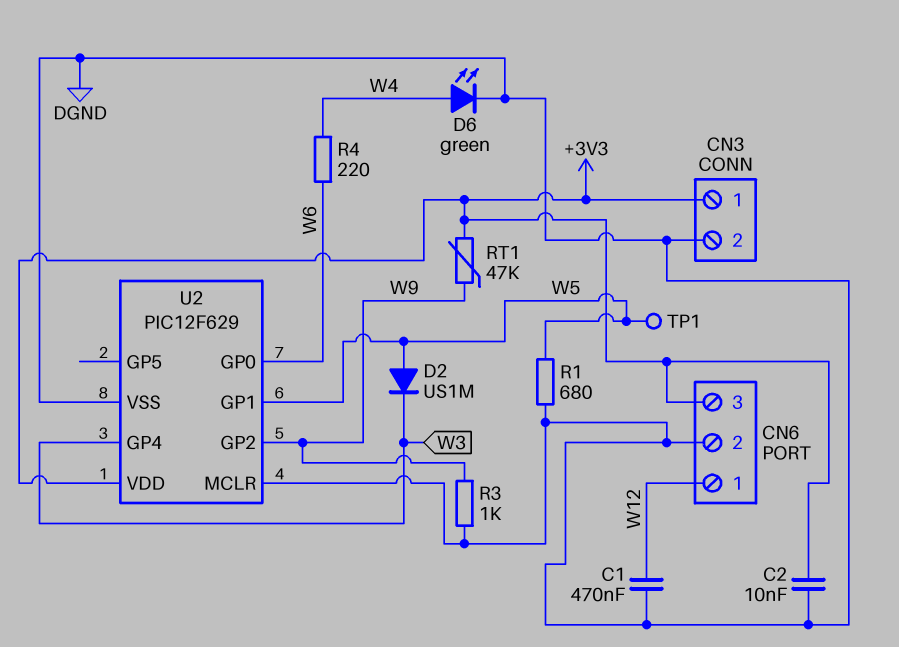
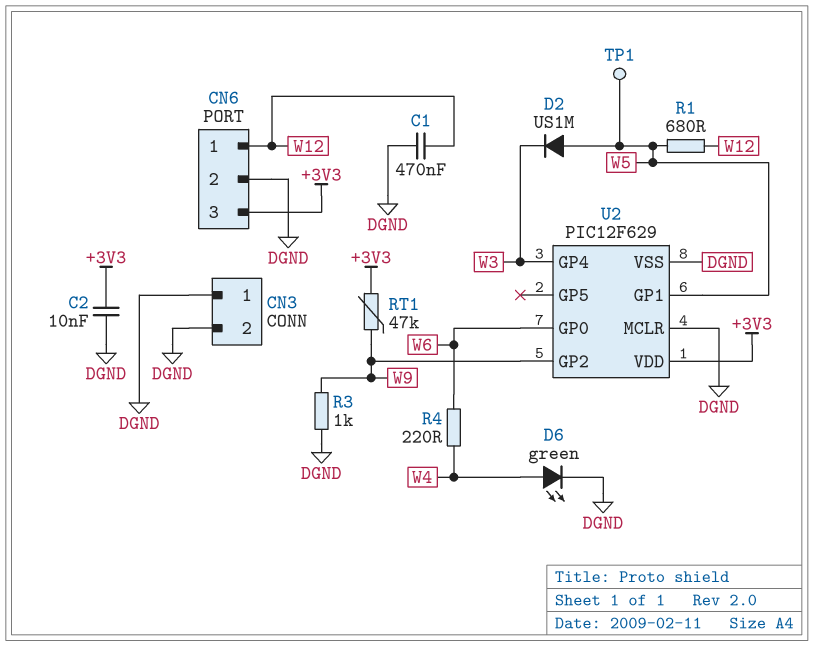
CN3 pin 1: +3V3 -> DGND
R1: 680 (DGND, W5) -> 680 (W5, W12)

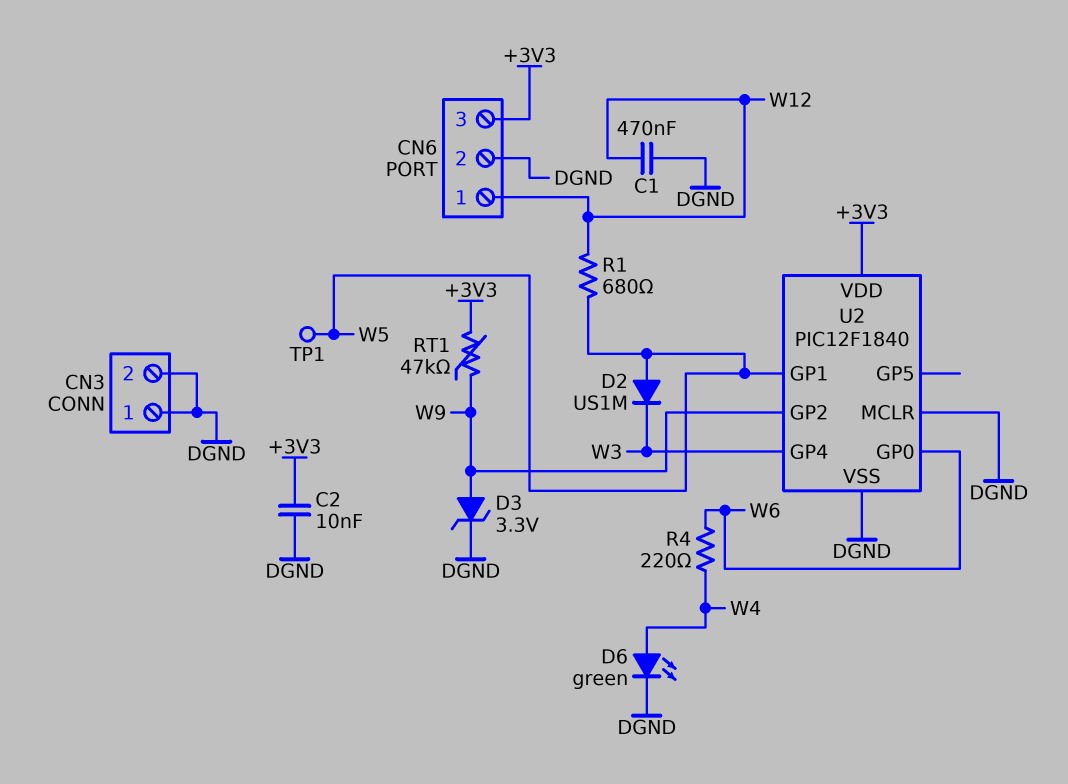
D3: none -> zener 3.3V (A W9, K DGND)
R3: 1k (DGND, W9) -> none
U2: PIC12F629 -> PIC12F1840

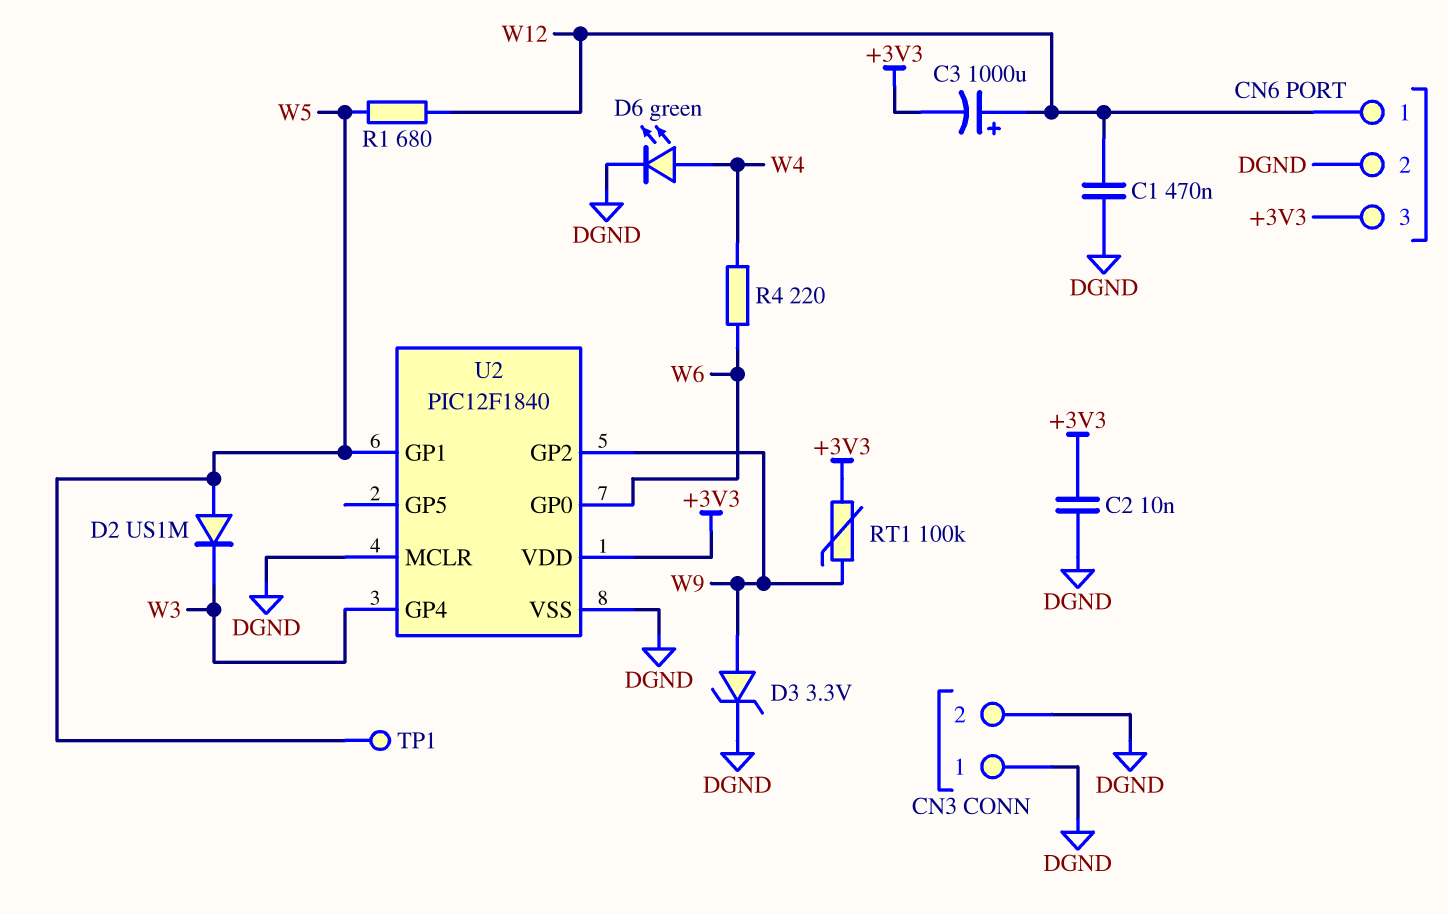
C3: none -> 1000uF (plus W12, minus +3V3)
RT1: 47k (+3V3, W9) -> 100k (+3V3, W9)

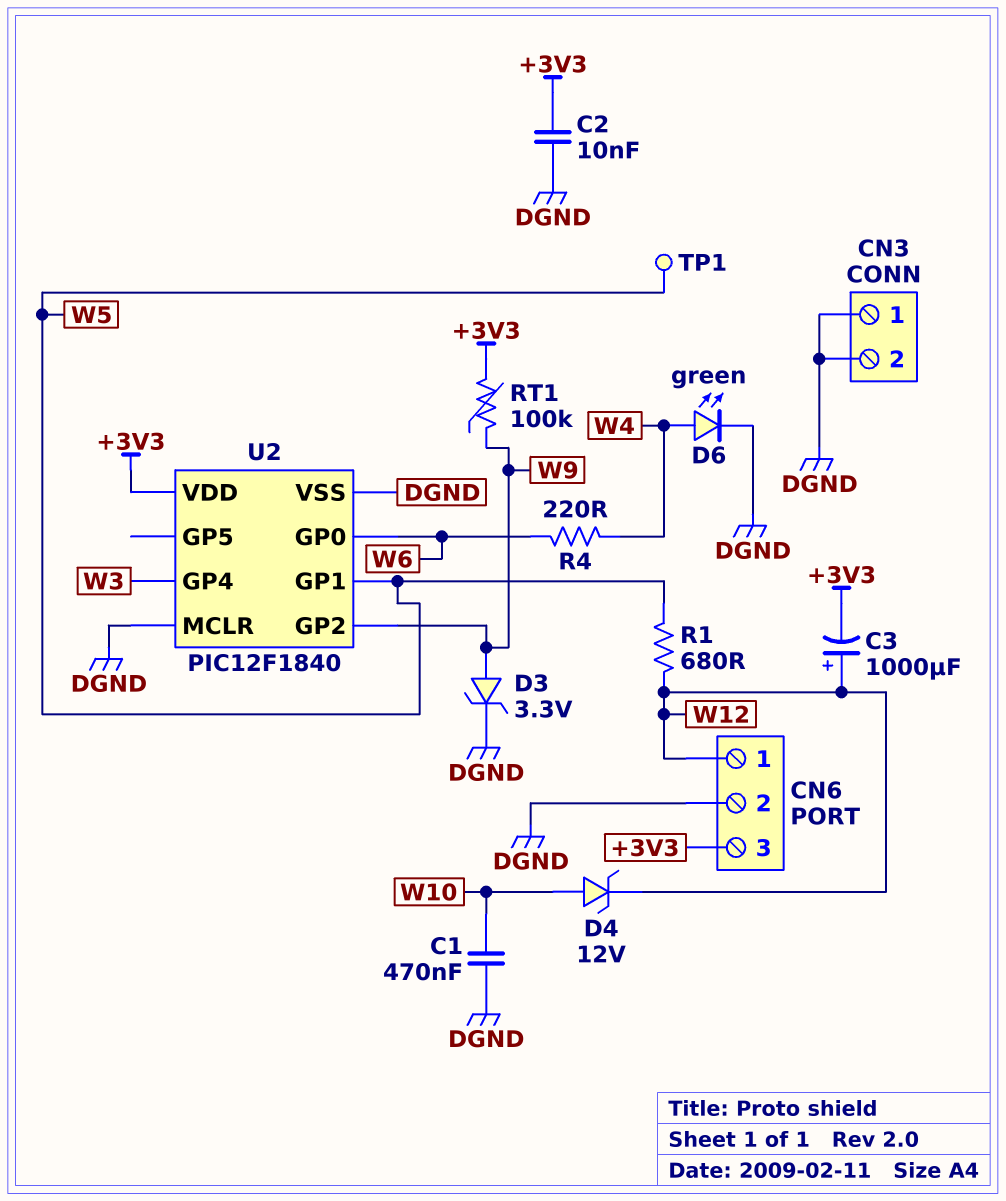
C1: 470nF (DGND, W12) -> 470nF (DGND, W10)
D2: diode US1M (A W5, K W3) -> none
D4: none -> zener 12V (A W10, K W12)

